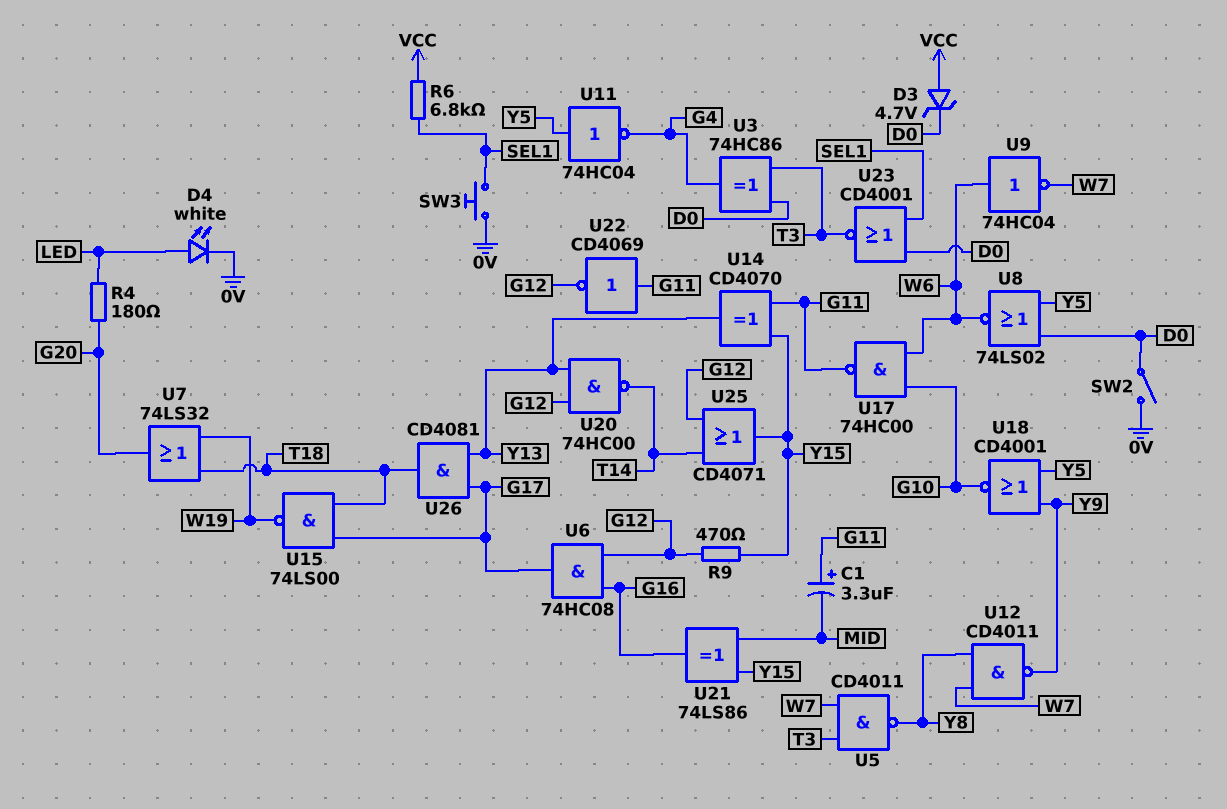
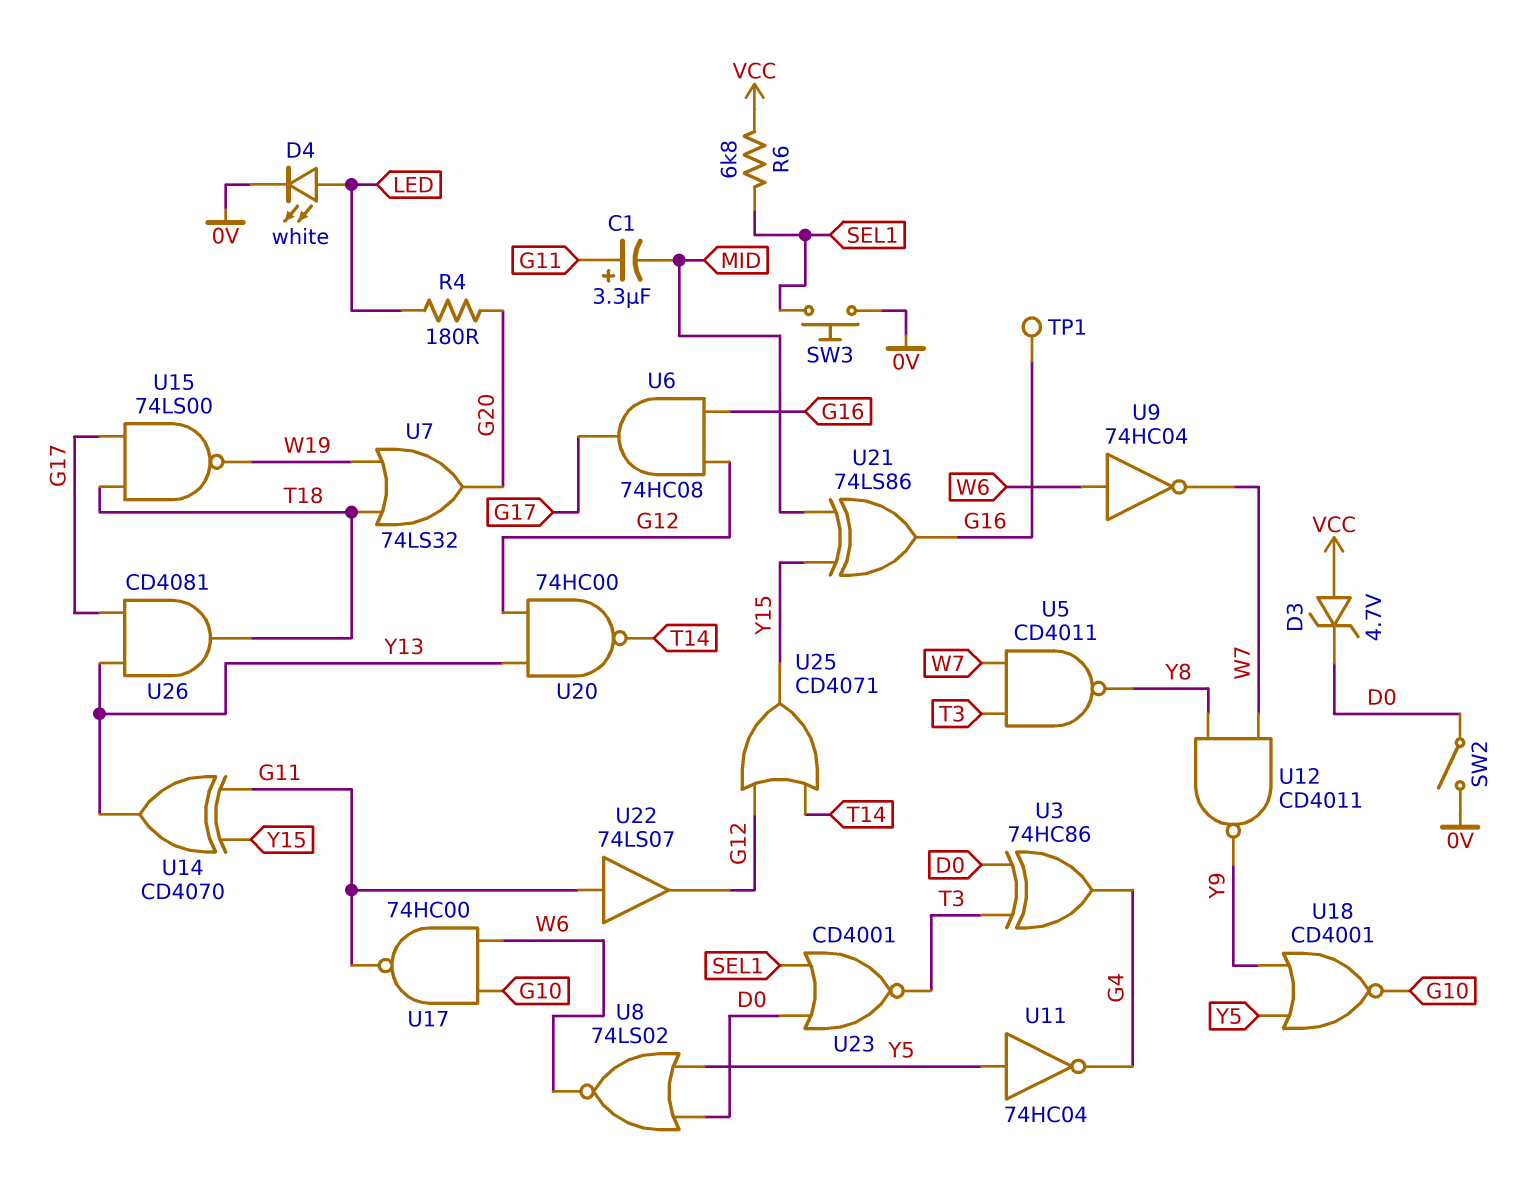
R9: 470 (G12, Y15) -> none
TP1: none -> test point (G16)
U22: NOT CD4069 (in G11, out G12) -> buffer 74LS07 (in G11, out G12)

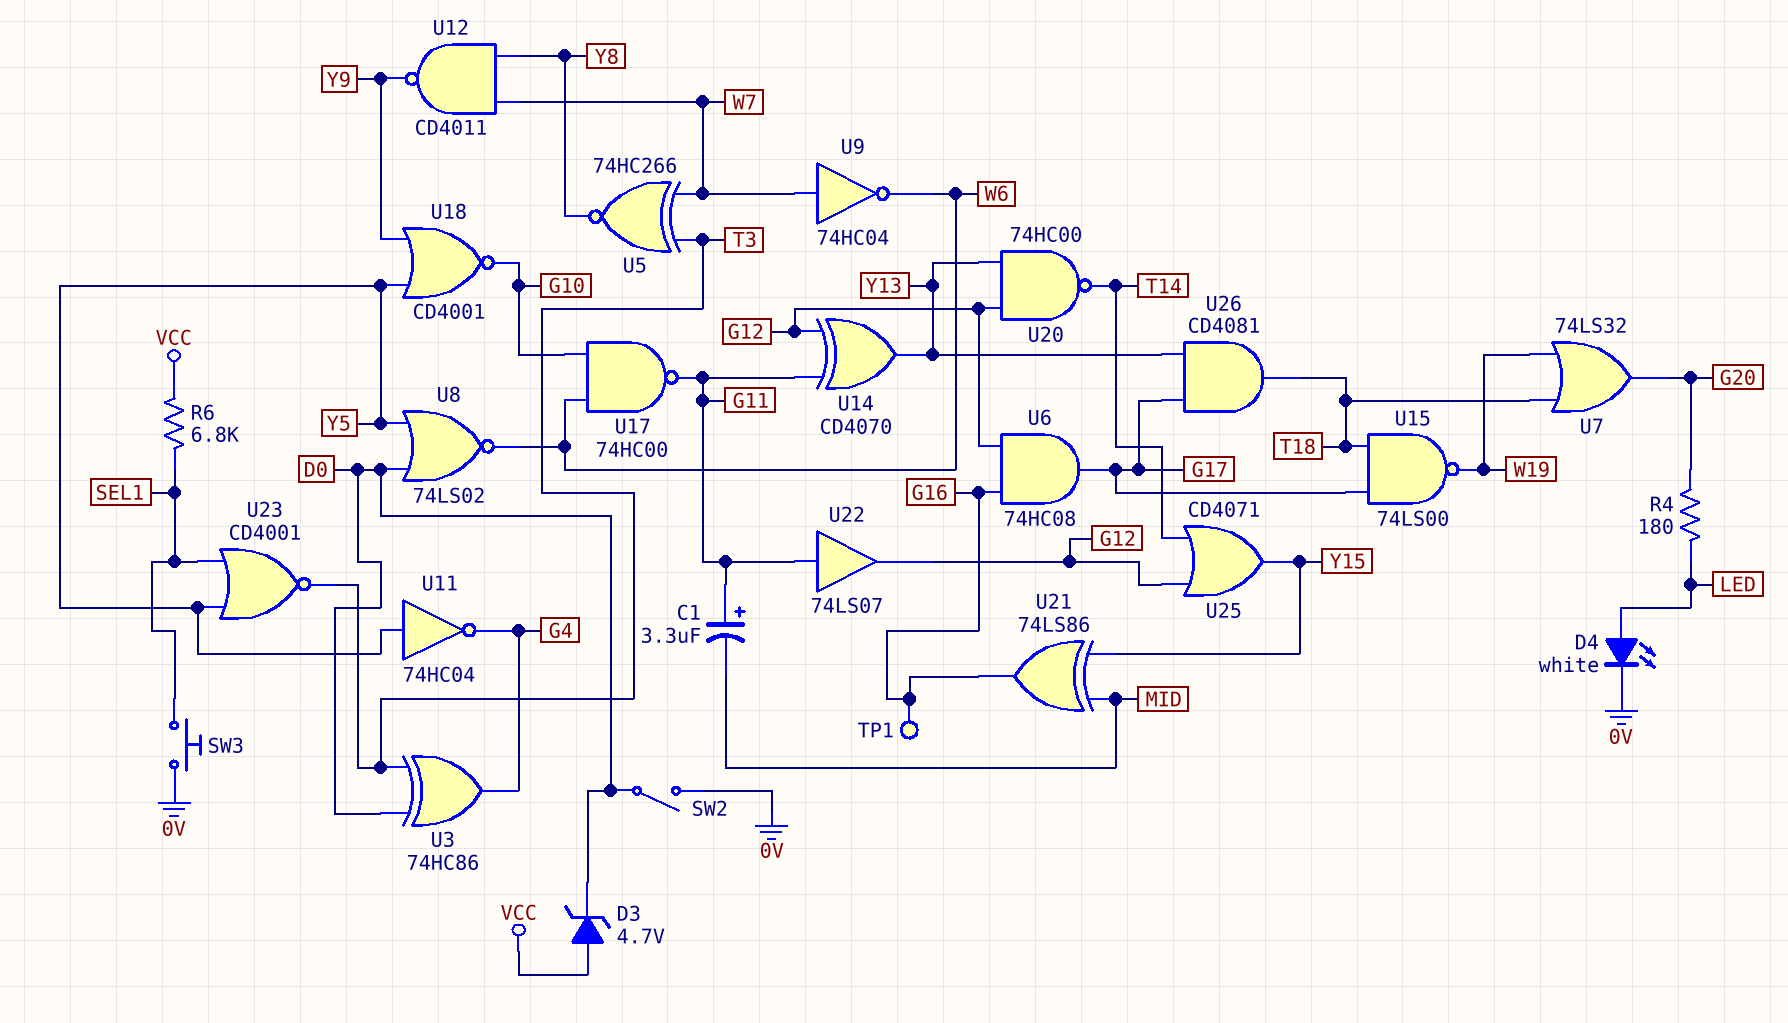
U5: NAND CD4011 (in T3, in W7, out Y8) -> XNOR 74HC266 (in T3, in W7, out Y8)
U9: NOT 74HC04 (in W6, out W7) -> NOT 74HC04 (in W7, out W6)
U14: XOR CD4070 (in G11, in Y15, out Y13) -> XOR CD4070 (in G11, in G12, out Y13)
U23: NOR CD4001 (in D0, in SEL1, out T3) -> NOR CD4001 (in SEL1, in Y5, out T3)

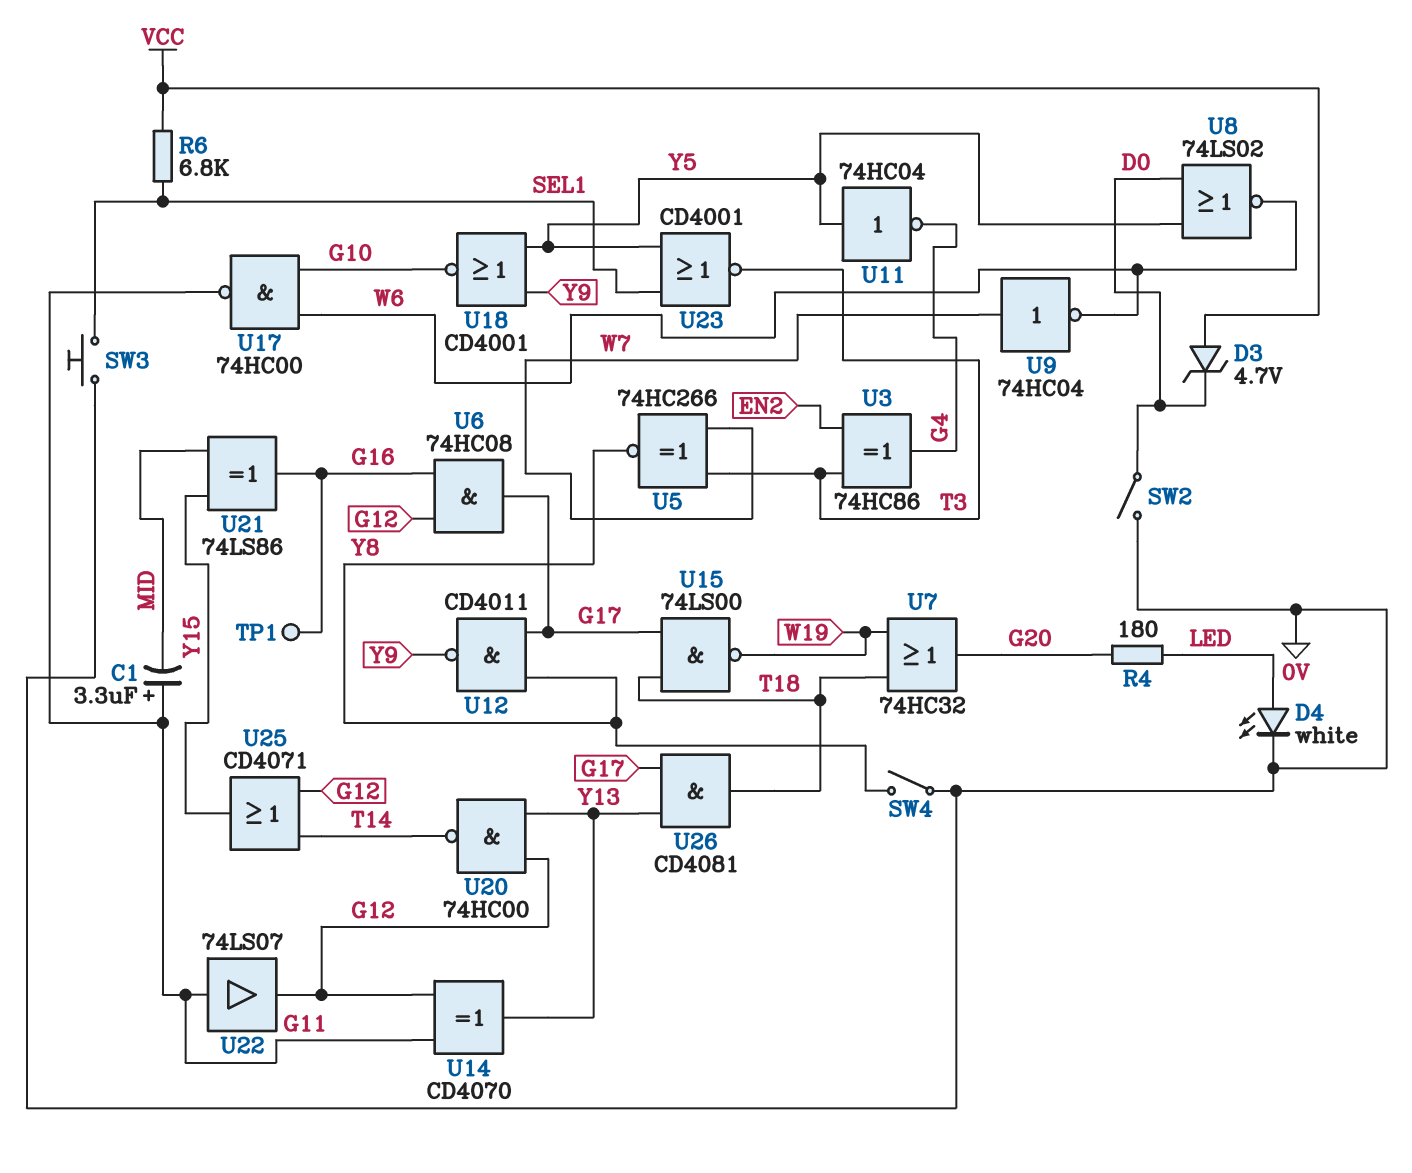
SW4: none -> switch (0V, Y8)
U3: XOR 74HC86 (in D0, in T3, out G4) -> XOR 74HC86 (in EN2, in T3, out G4)
U7: OR 74LS32 (in T18, in W19, out G20) -> OR 74HC32 (in T18, in W19, out G20)
U12: NAND CD4011 (in W7, in Y8, out Y9) -> NAND CD4011 (in G17, in Y8, out Y9)

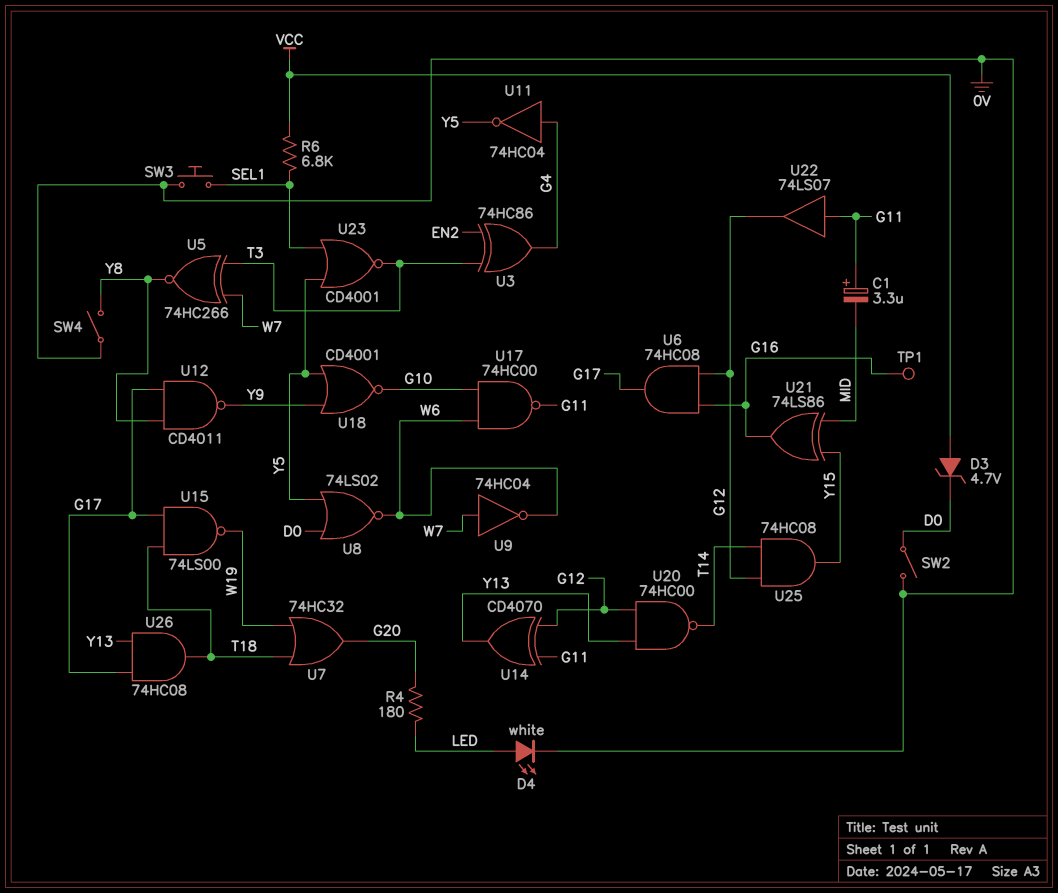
U11: NOT 74HC04 (in Y5, out G4) -> NOT 74HC04 (in G4, out Y5)
U25: OR CD4071 (in G12, in T14, out Y15) -> AND 74HC08 (in G12, in T14, out Y15)
U26: AND CD4081 (in G17, in Y13, out T18) -> AND 74HC08 (in G17, in Y13, out T18)

